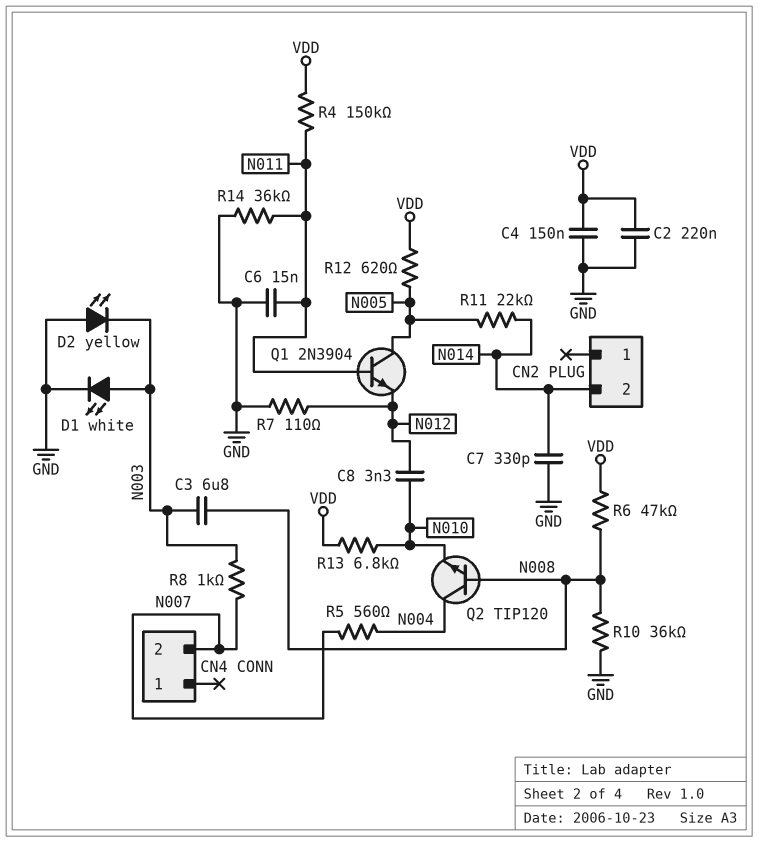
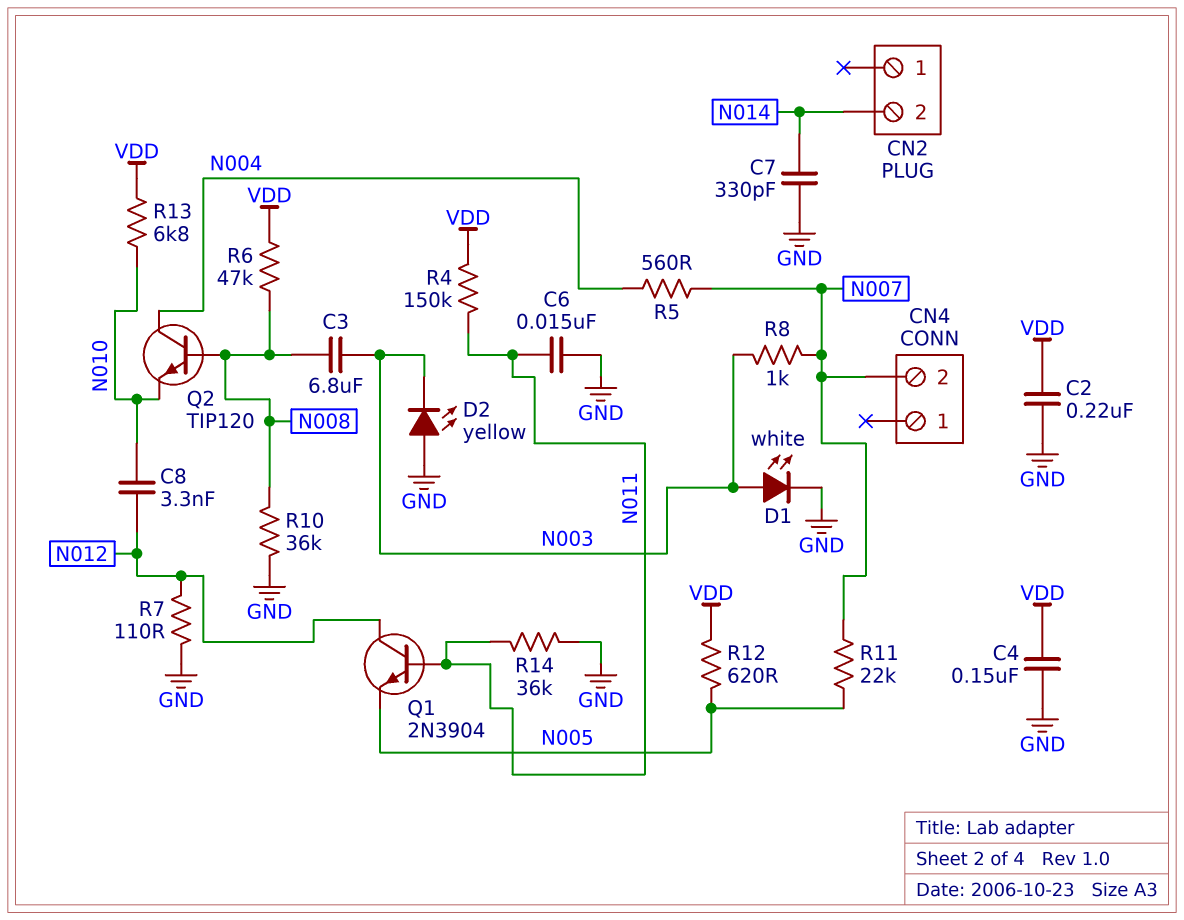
Q1: NPN 2N3904 (B N011, C N005, E N012) -> NPN 2N3904 (B N011, C N012, E N005)
R11: 22k (N005, N014) -> 22k (N005, N007)

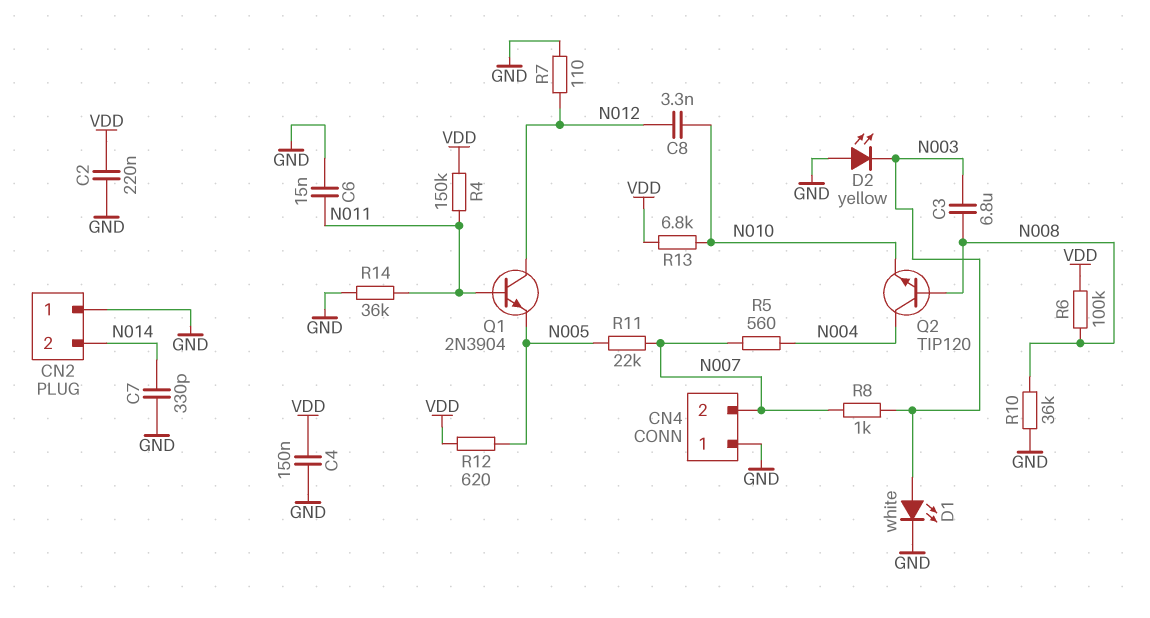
CN2 pin 1: none -> GND
CN4 pin 1: none -> GND
R6: 47k (N008, VDD) -> 100k (N008, VDD)

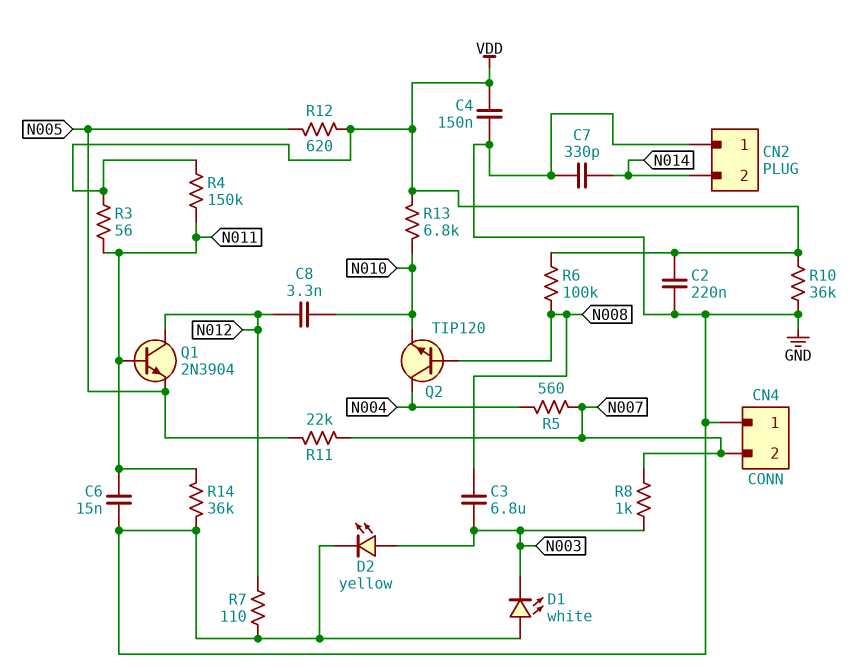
D1: LED white (A N003, K GND) -> LED white (A GND, K N003)
D2: LED yellow (A GND, K N003) -> LED yellow (A N003, K GND)
R3: none -> 56 (N011, VDD)
R10: 36k (GND, N008) -> 36k (GND, VDD)

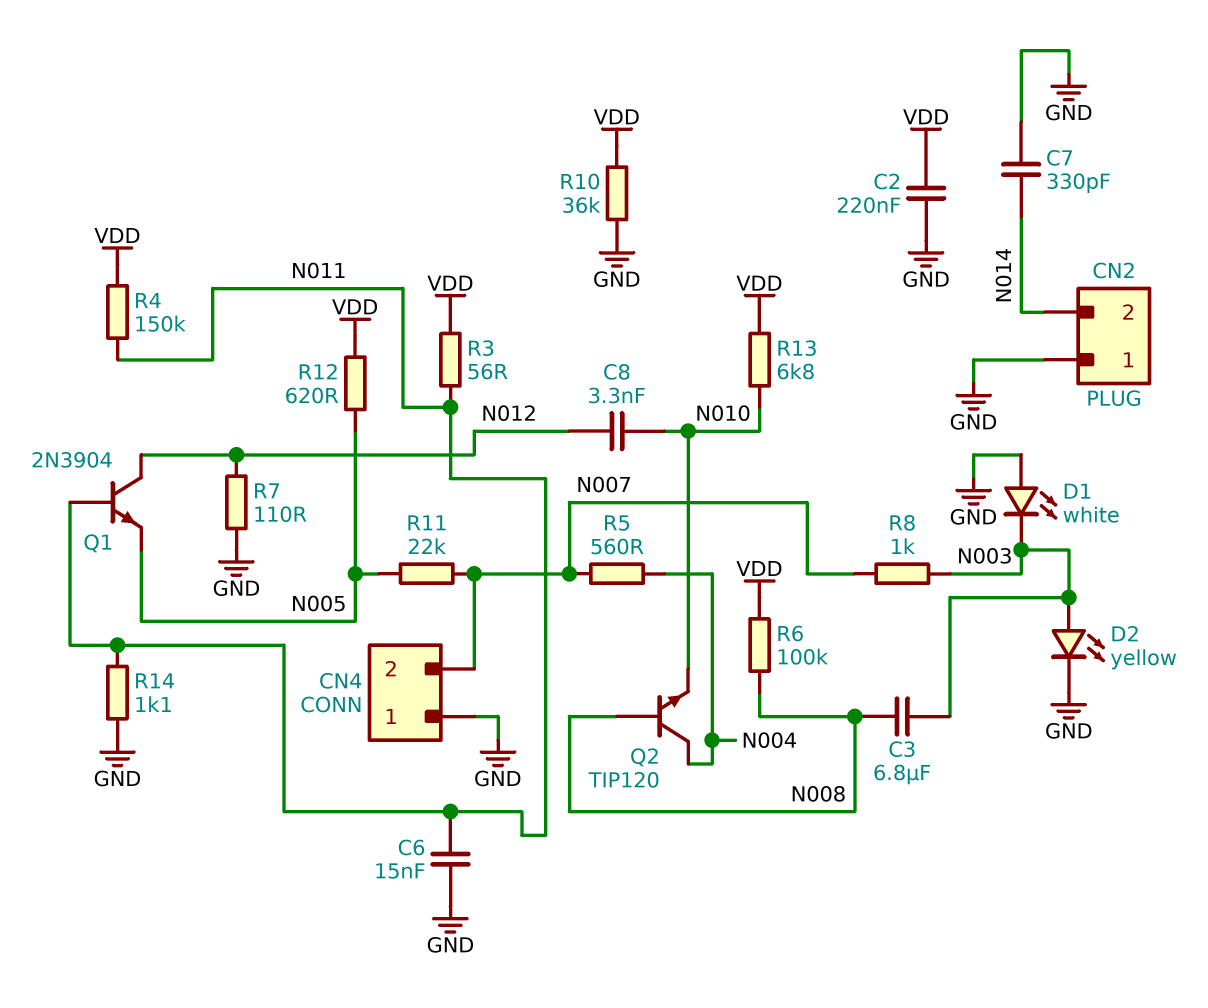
C4: 150nF (GND, VDD) -> none
R14: 36k (GND, N011) -> 1.1k (GND, N011)

